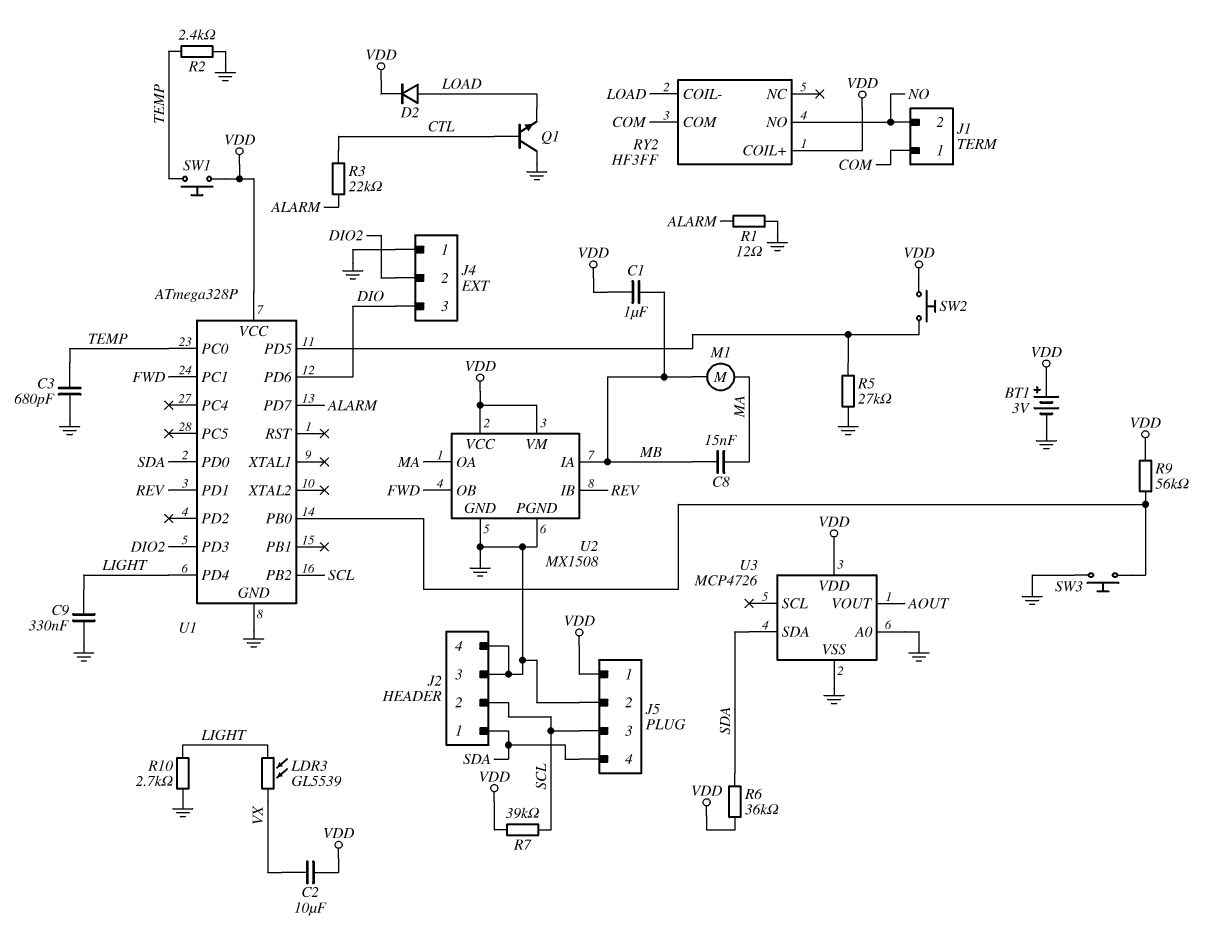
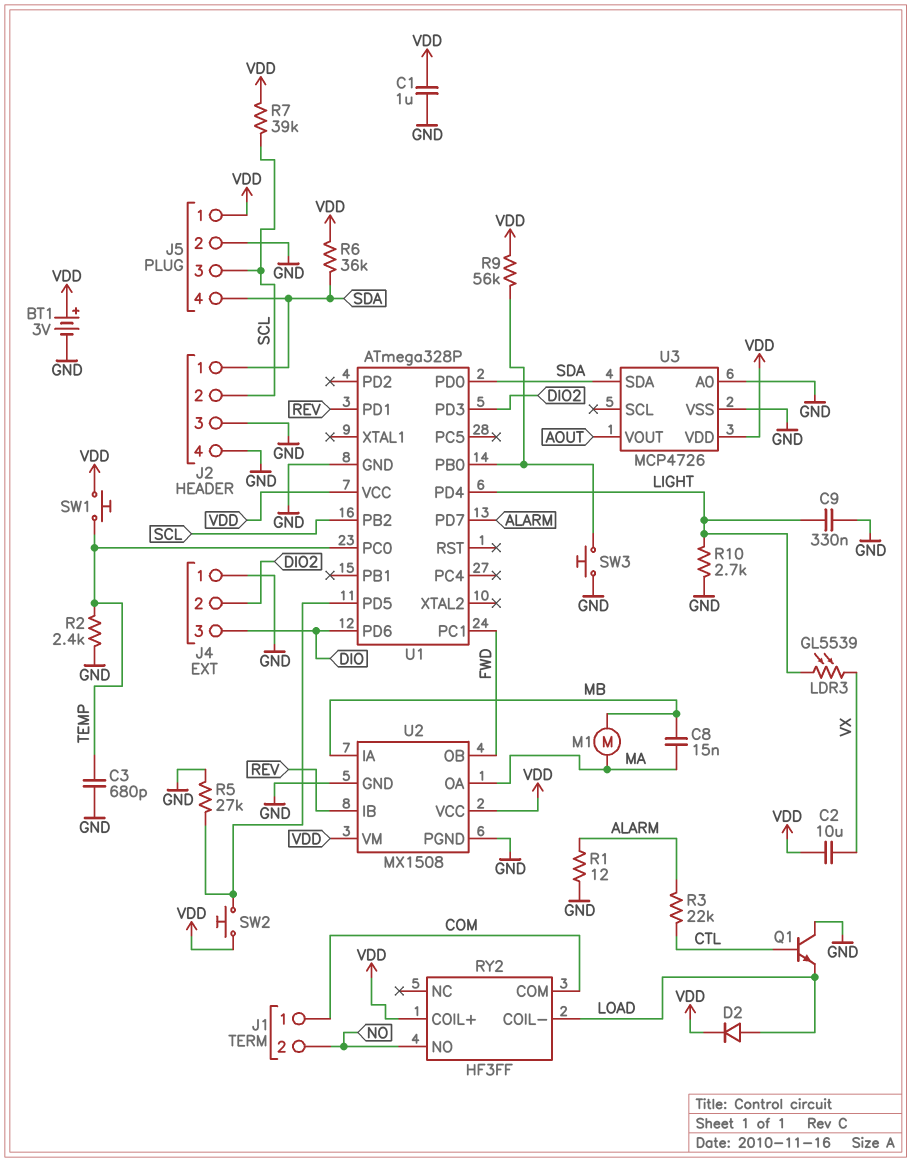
C1: 1uF (MB, VDD) -> 1uF (GND, VDD)

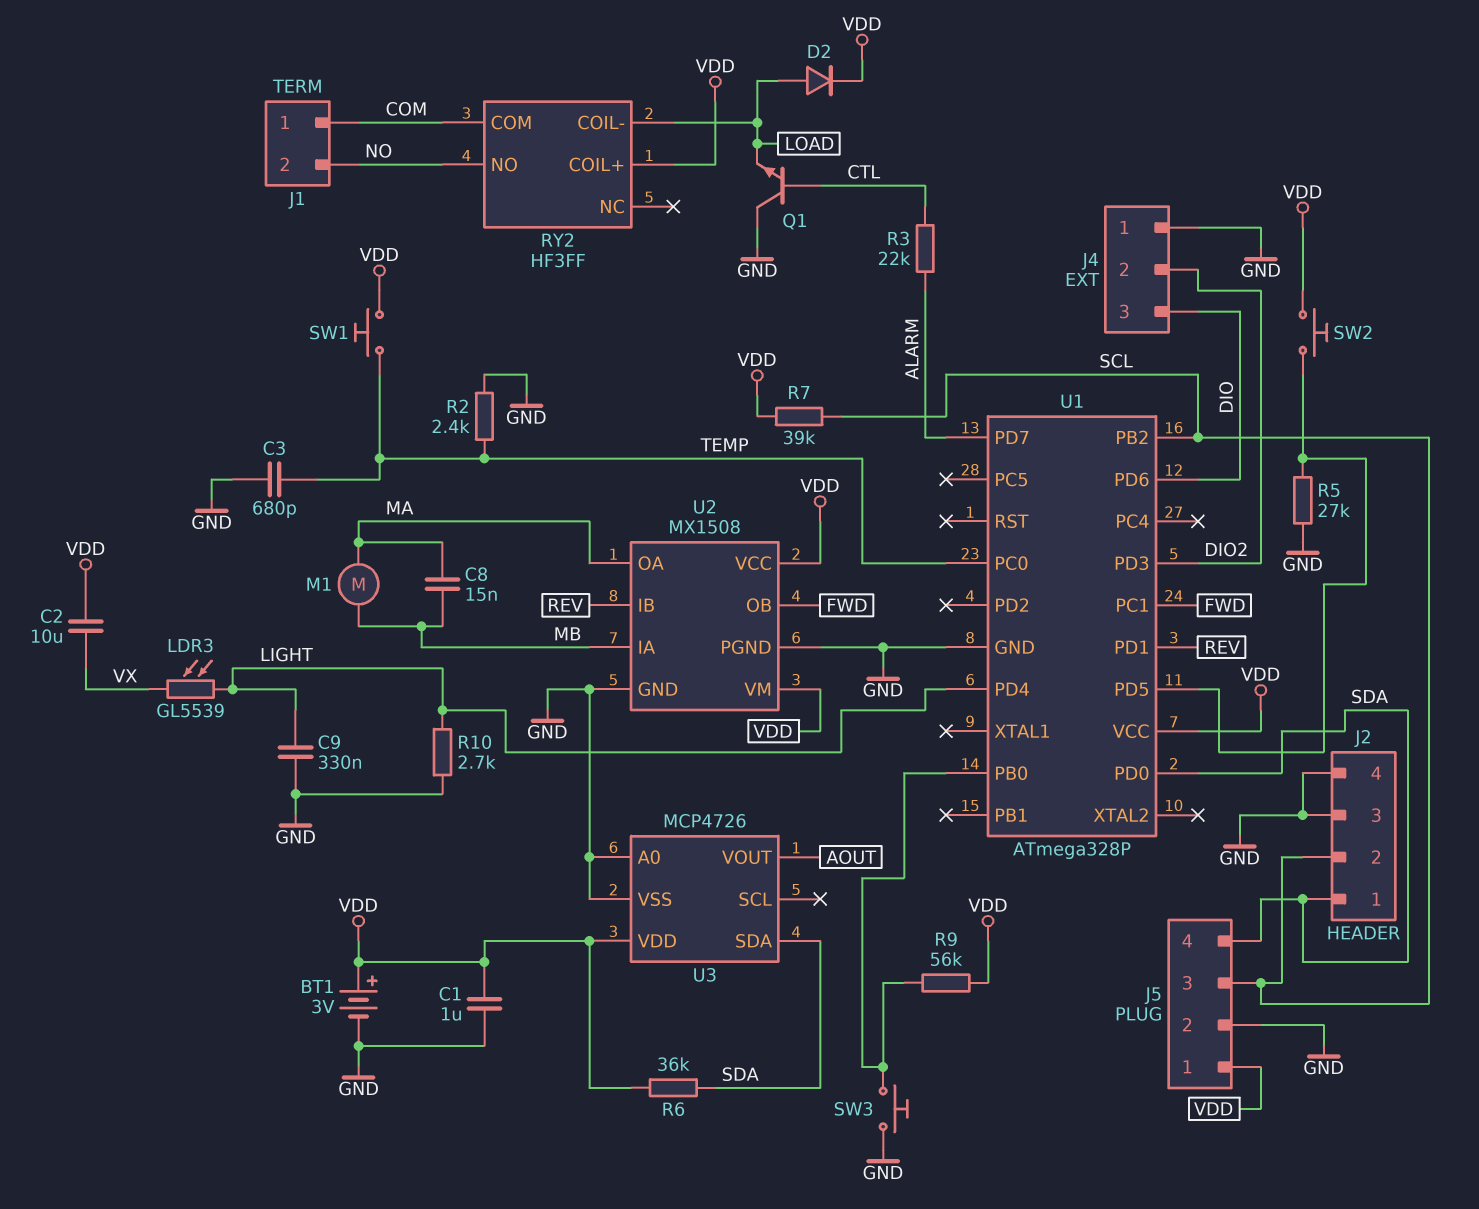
R1: 12 (ALARM, GND) -> none

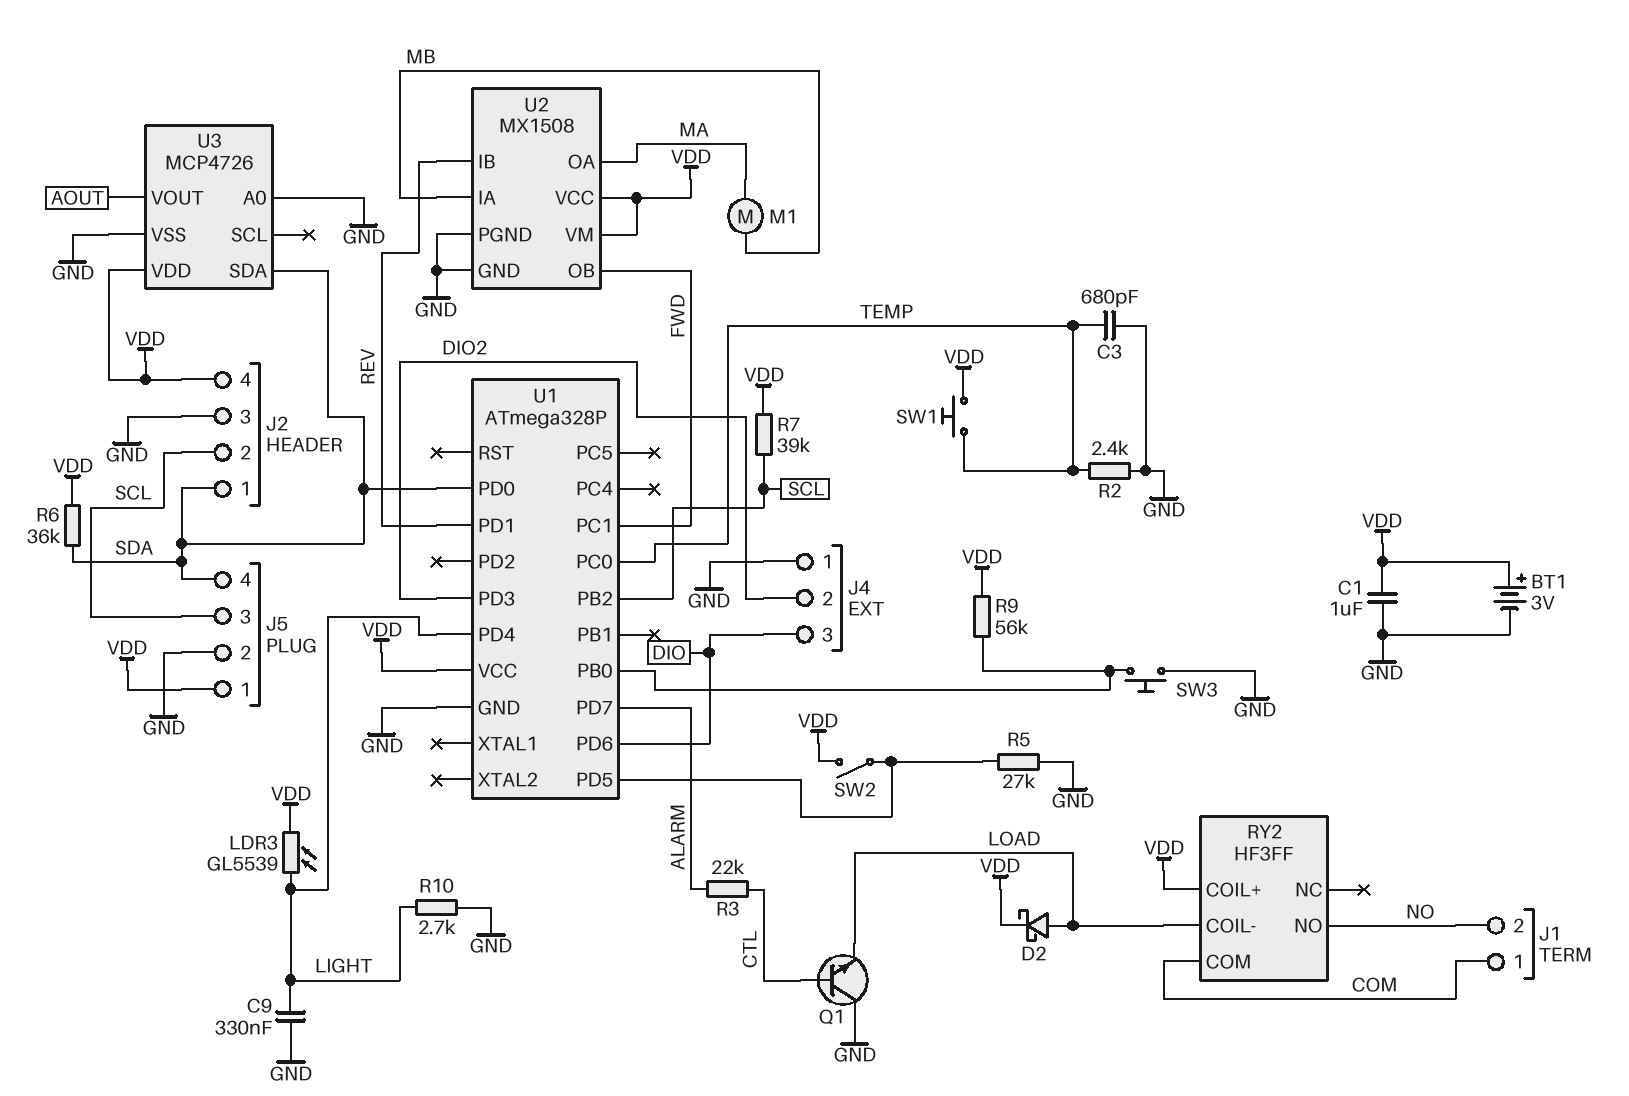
C2: 10uF (VDD, VX) -> none
C8: 15nF (MA, MB) -> none
D2: diode (A LOAD, K VDD) -> schottky (A LOAD, K VDD)
J2 pin 4: GND -> VDD
LDR3: GL5539 (LIGHT, VX) -> GL5539 (LIGHT, VDD)
SW2: button (U1/PD5, VDD) -> switch (U1/PD5, VDD)

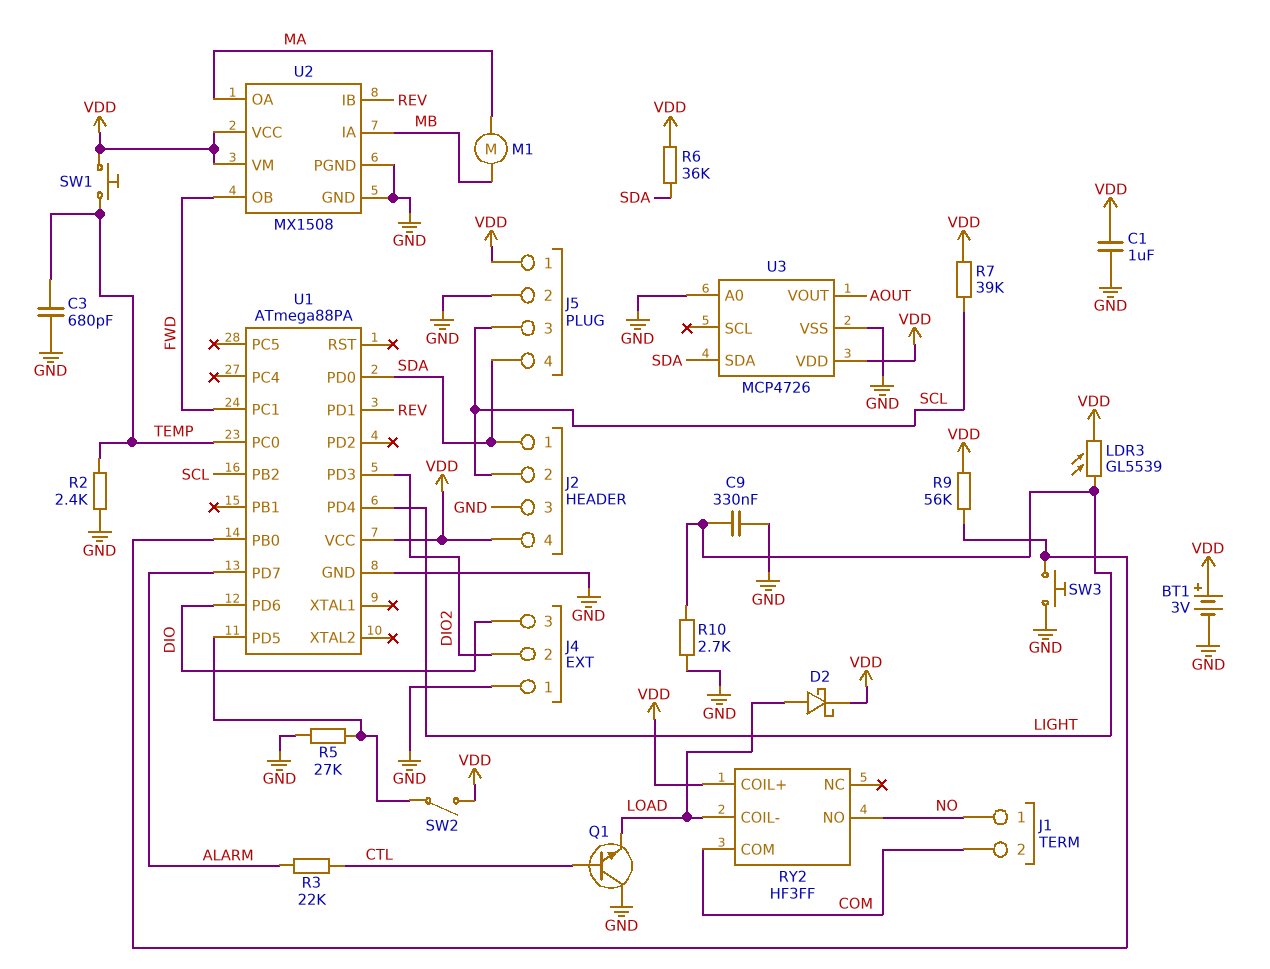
J1 pin 1: COM -> NO
J1 pin 2: NO -> COM
U1: ATmega328P -> ATmega88PA

